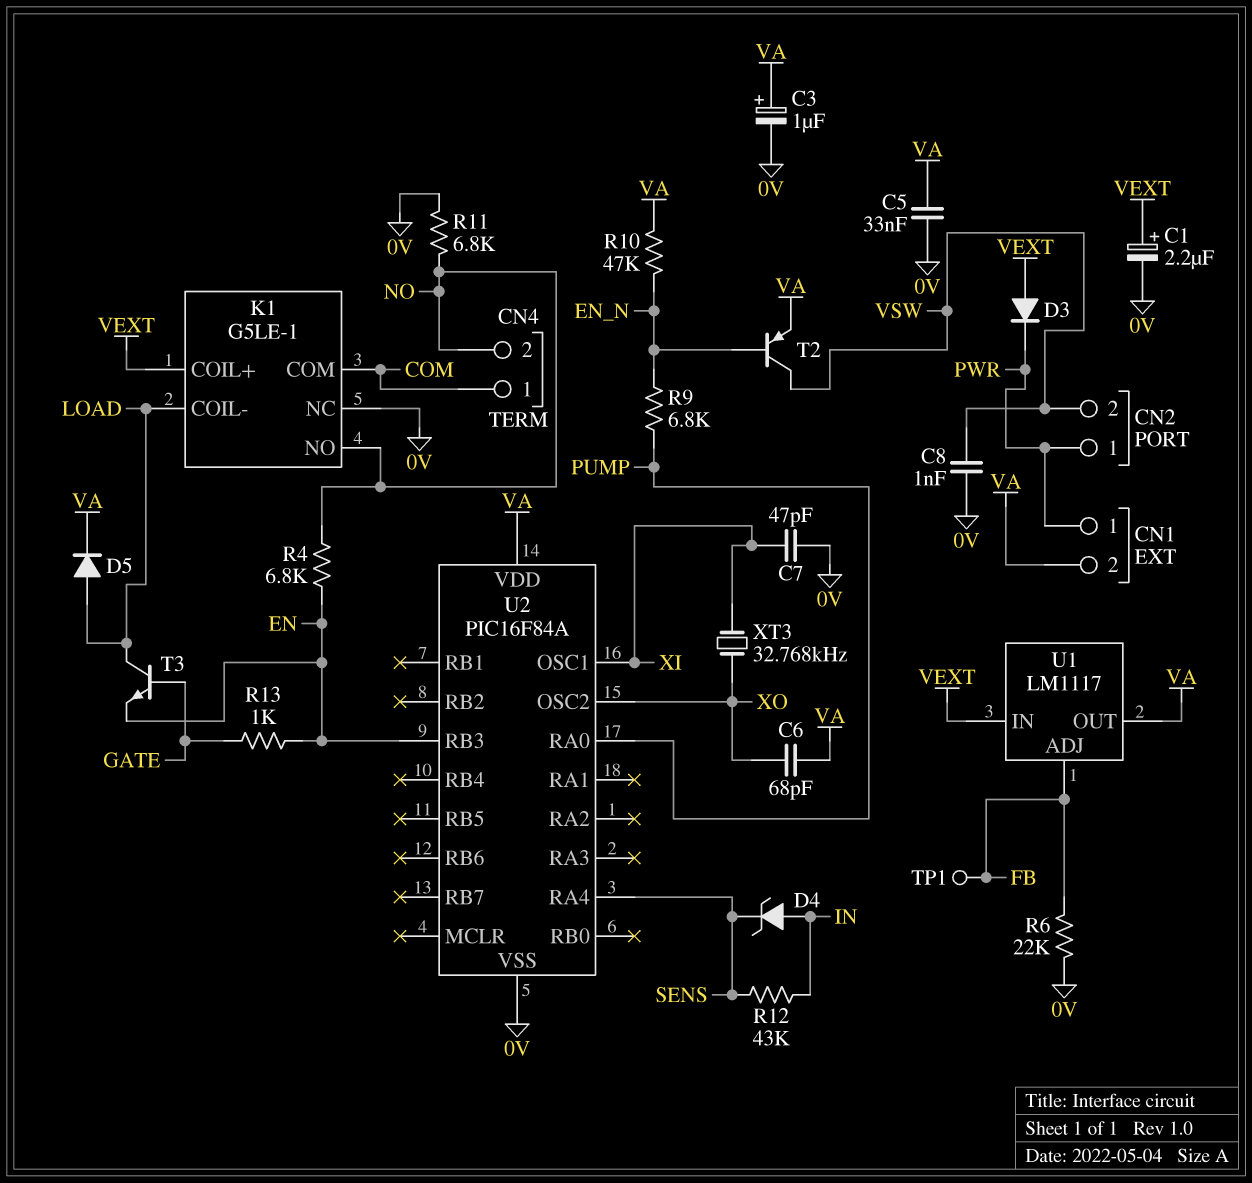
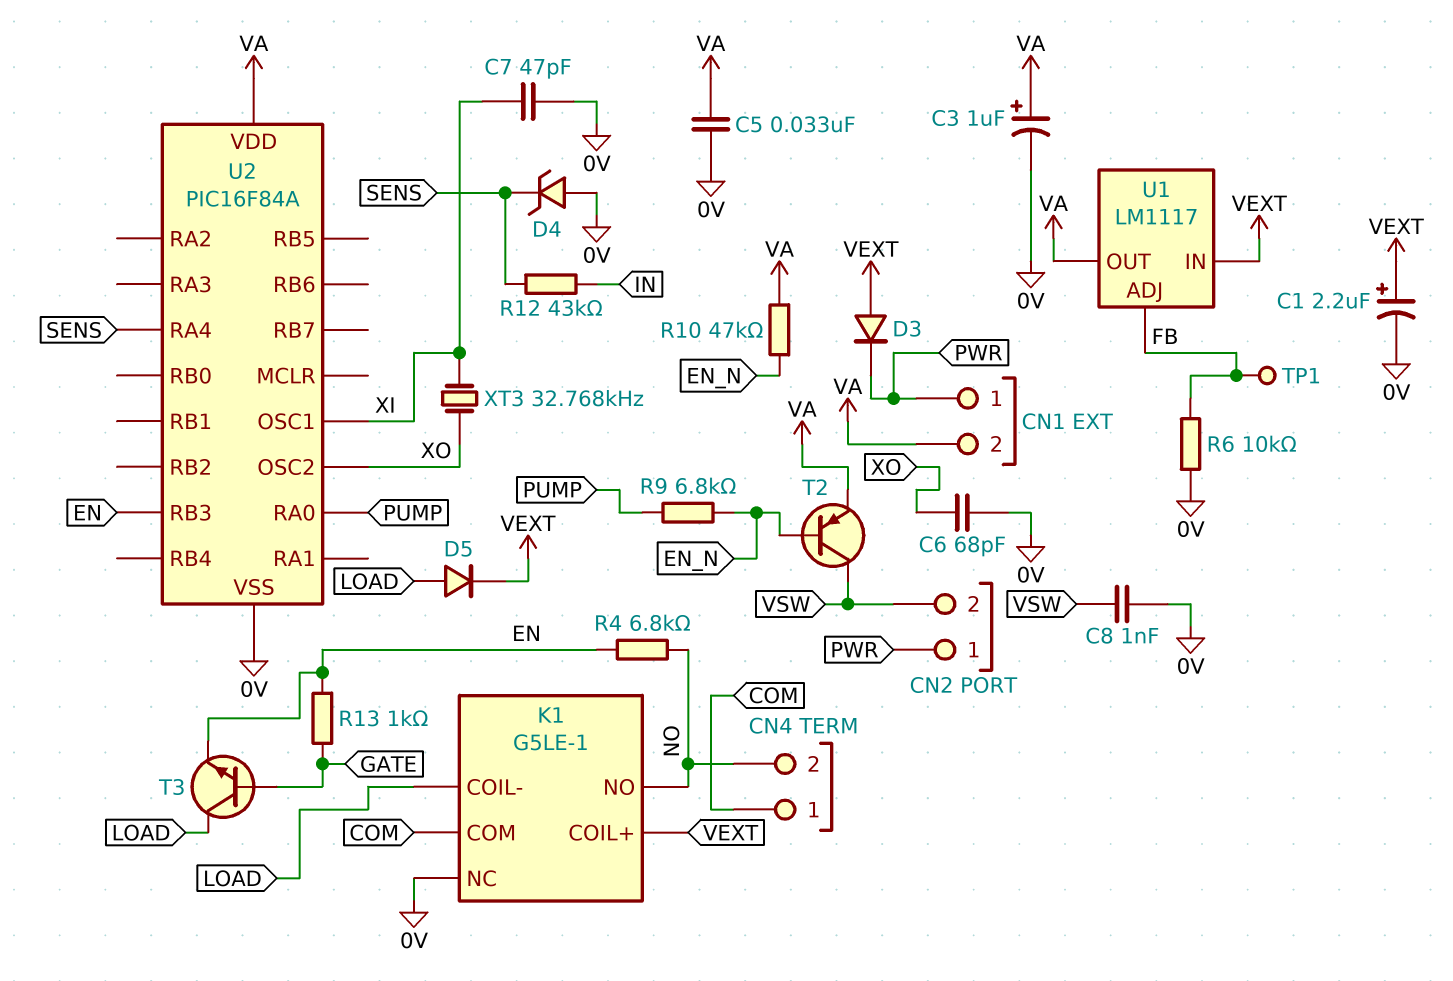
C6: 68pF (VA, XO) -> 68pF (0V, XO)
D4: zener (A IN, K SENS) -> zener (A 0V, K SENS)
D5: diode (A LOAD, K VA) -> diode (A LOAD, K VEXT)
R6: 22k (0V, FB) -> 10k (0V, FB)
R11: 6.8k (0V, NO) -> none

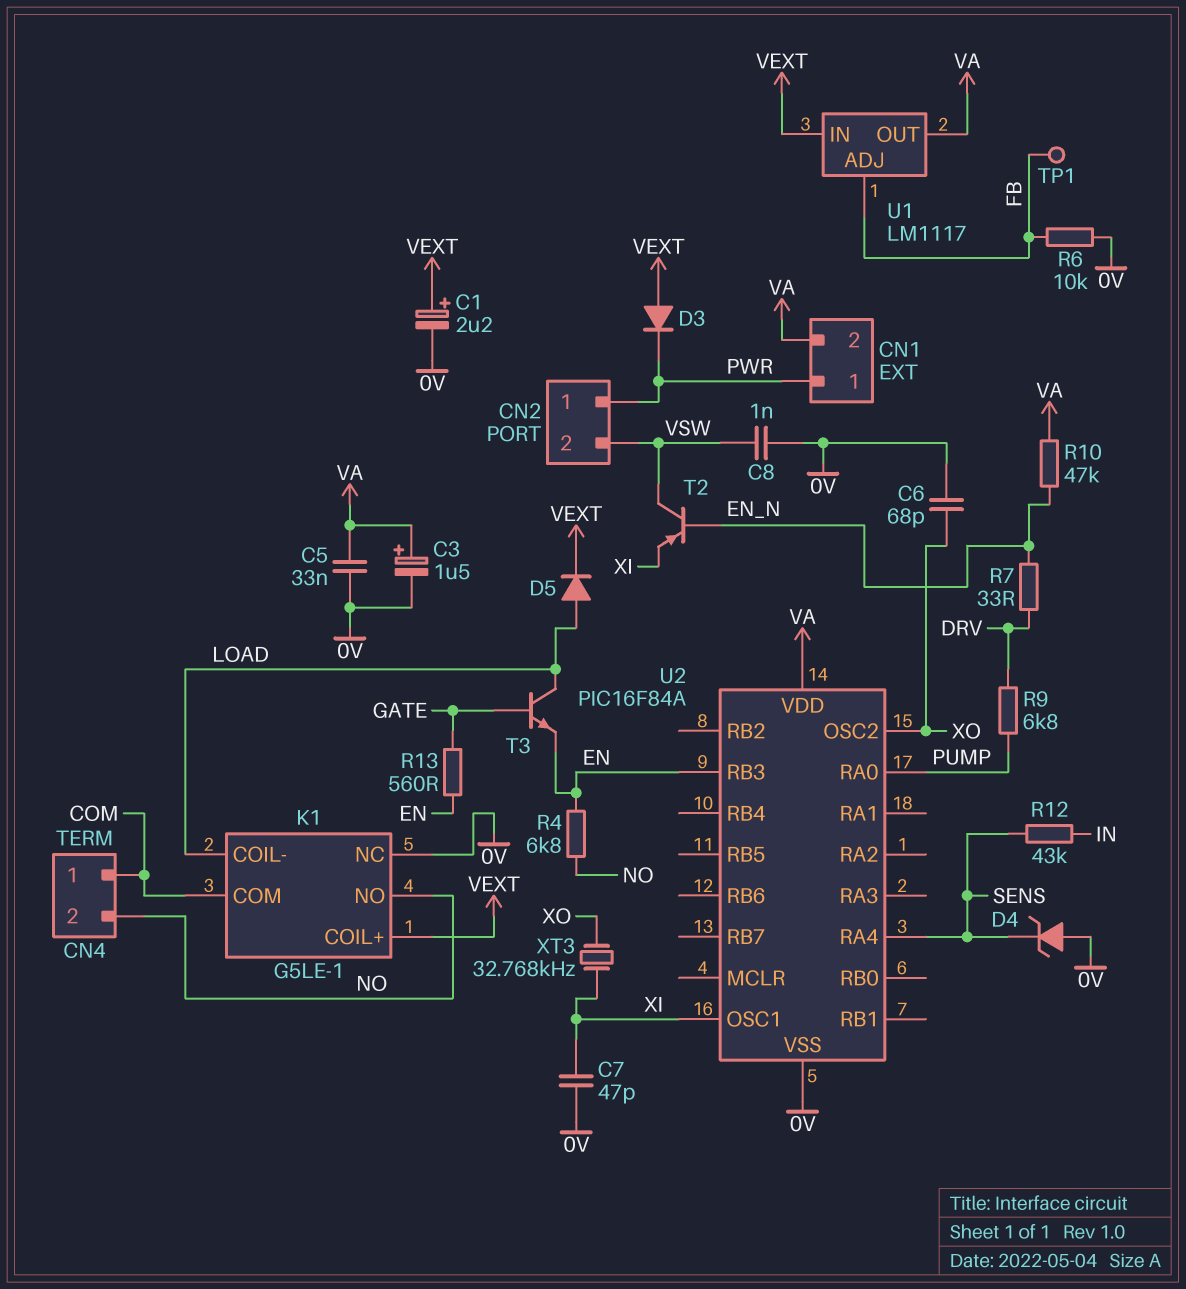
C3: 1uF (plus VA, minus 0V) -> 1.5uF (plus VA, minus 0V)
R7: none -> 33 (DRV, EN_N)
R9: 6.8k (EN_N, PUMP) -> 6.8k (DRV, PUMP)
R13: 1k (EN, GATE) -> 560 (EN, GATE)
T2: PNP (B EN_N, C VSW, E VA) -> PNP (B EN_N, C VSW, E XI)

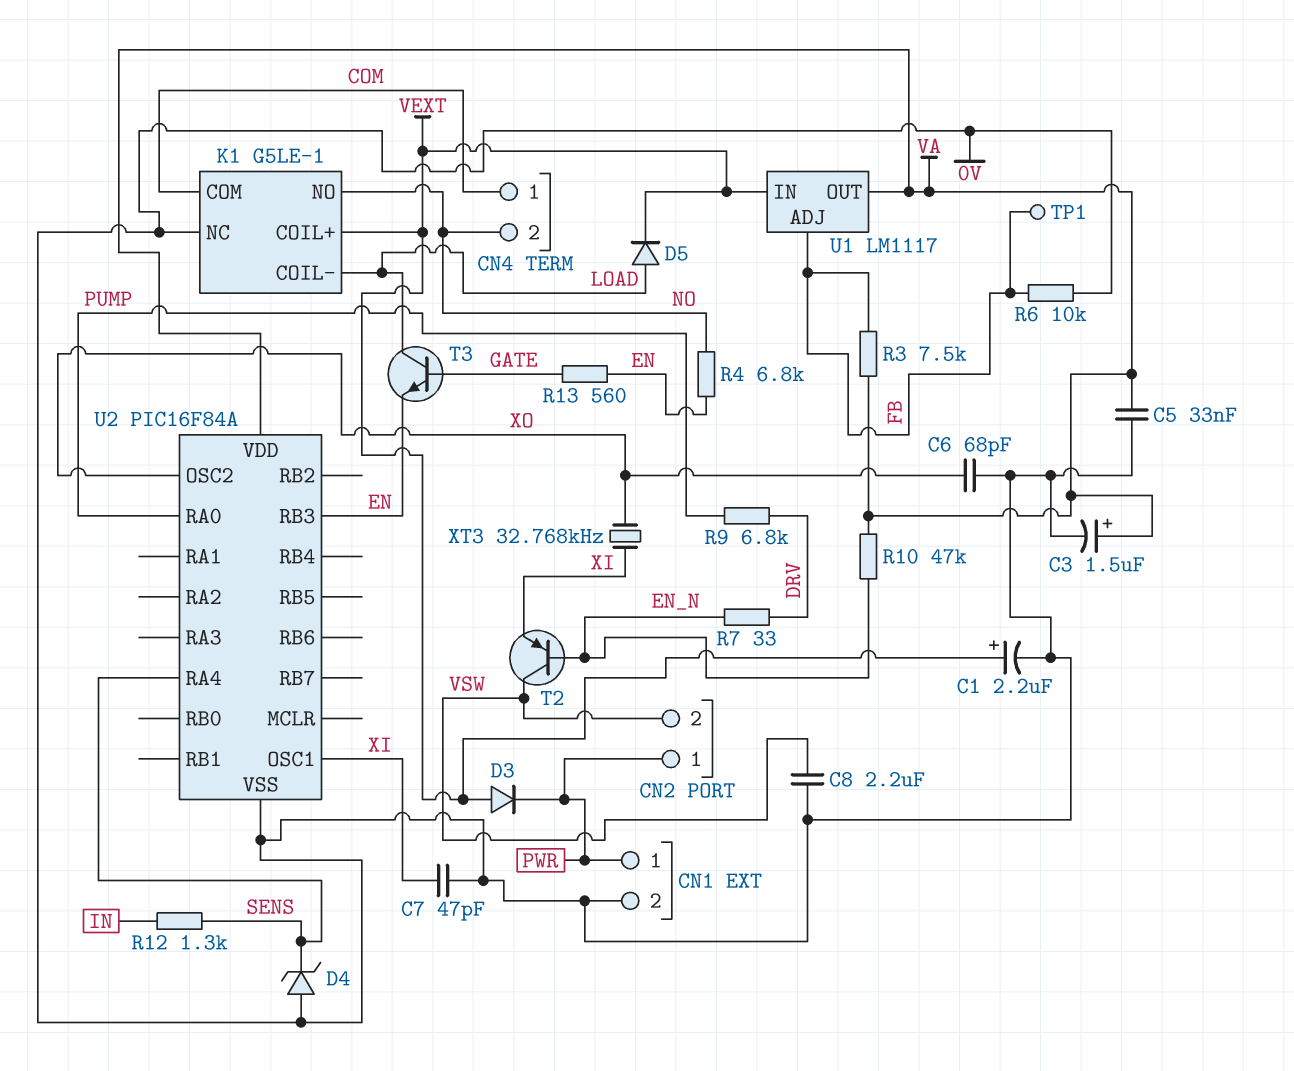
C8: 1nF (0V, VSW) -> 2.2uF (0V, VSW)
CN1 pin 2: VA -> 0V
R3: none -> 7.5k (FB, VA)
R12: 43k (IN, SENS) -> 1.3k (IN, SENS)

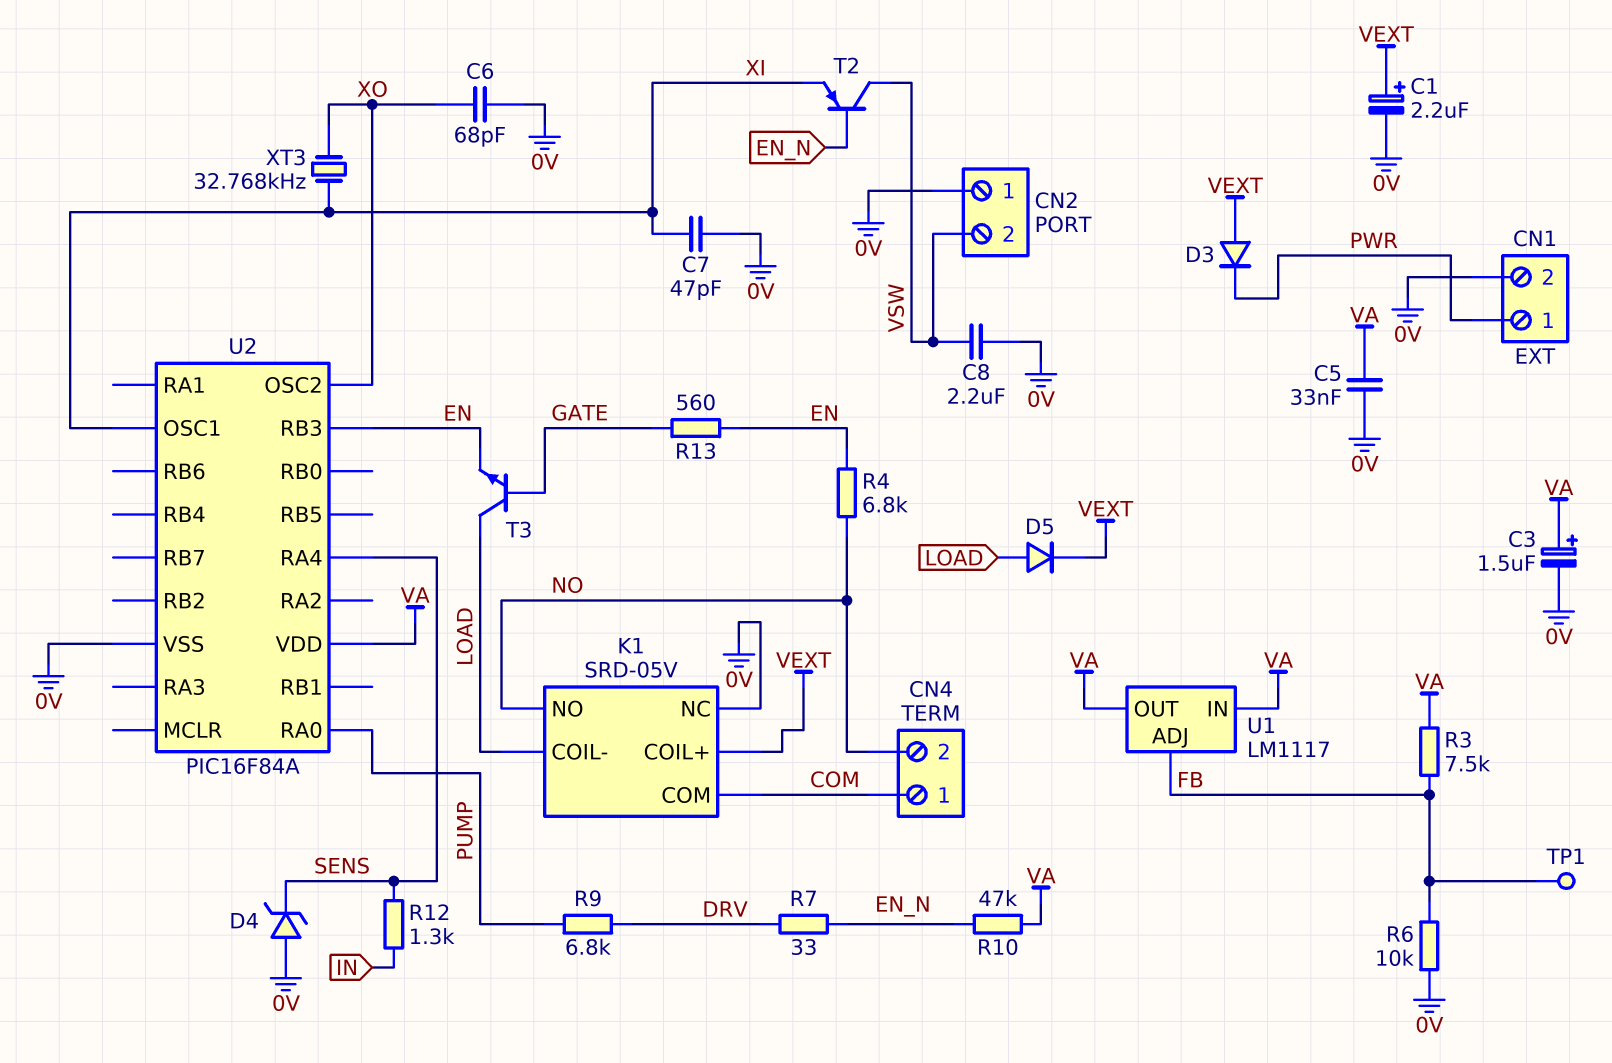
CN2 pin 1: PWR -> 0V
K1: G5LE-1 -> SRD-05V
U1 pin IN: VEXT -> VA

